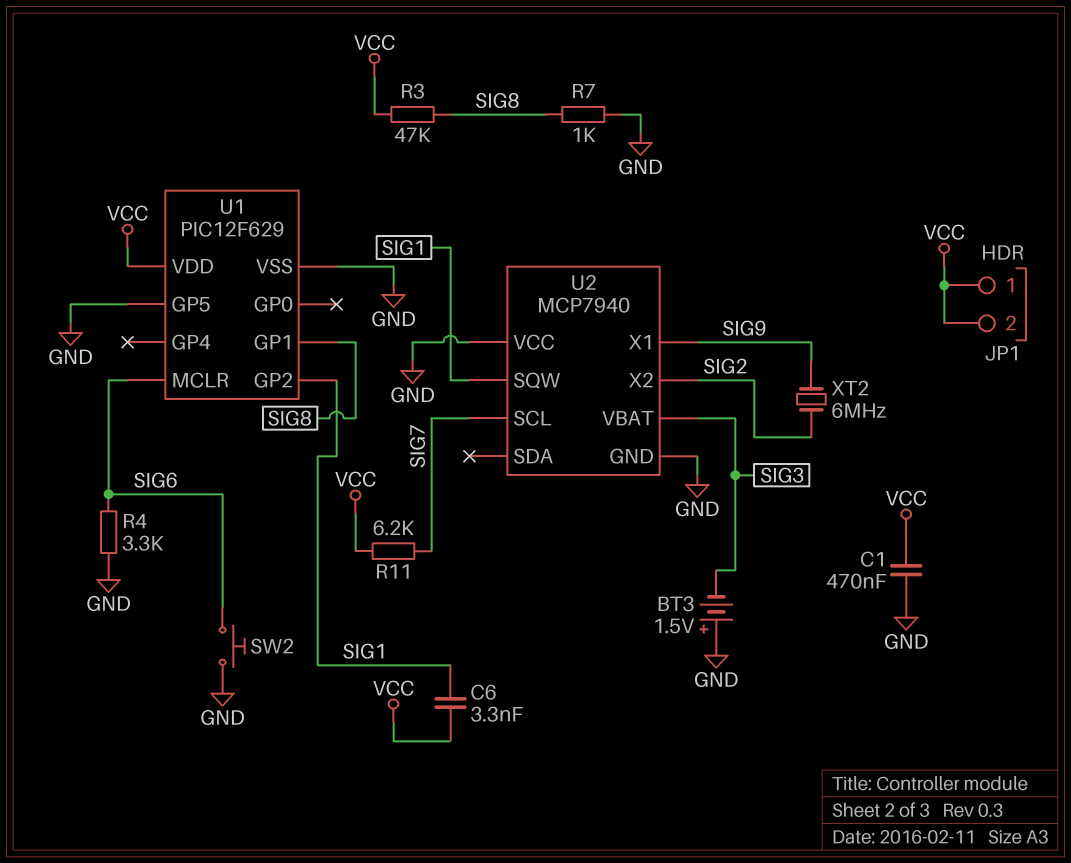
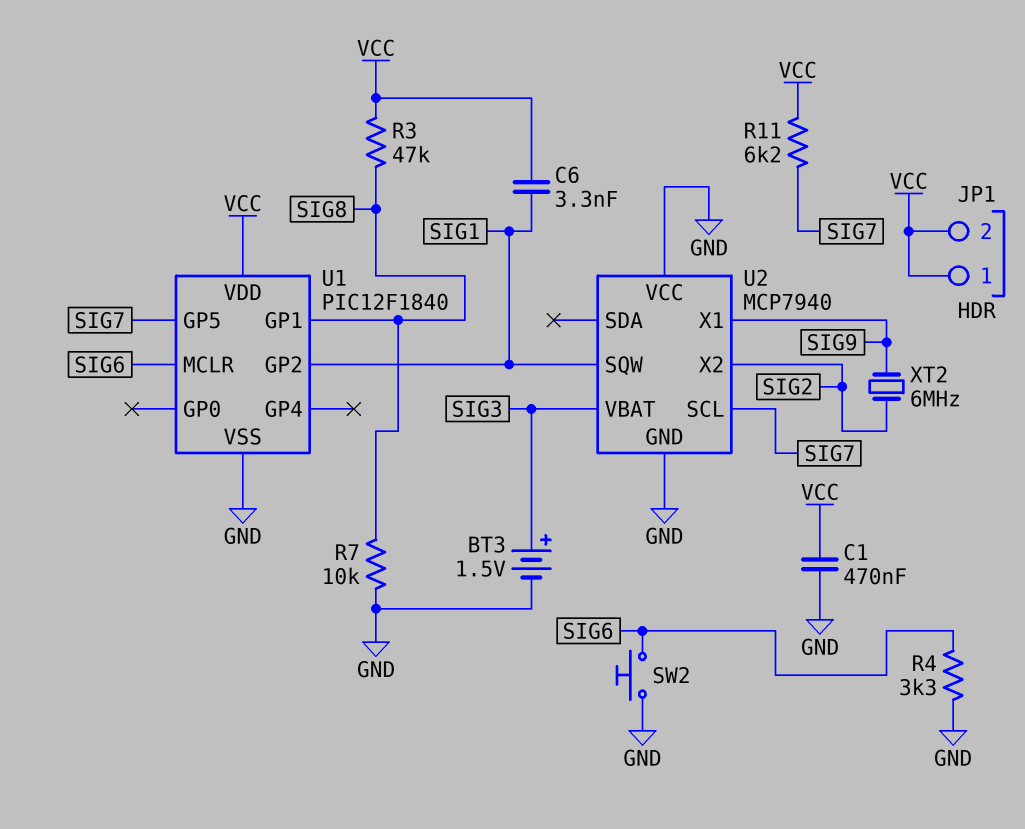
BT3: 1.5V (plus GND, minus SIG3) -> 1.5V (plus SIG3, minus GND)
R7: 1k (GND, SIG8) -> 10k (GND, SIG8)
U1: PIC12F629 -> PIC12F1840
U1 pin GP5: GND -> SIG7

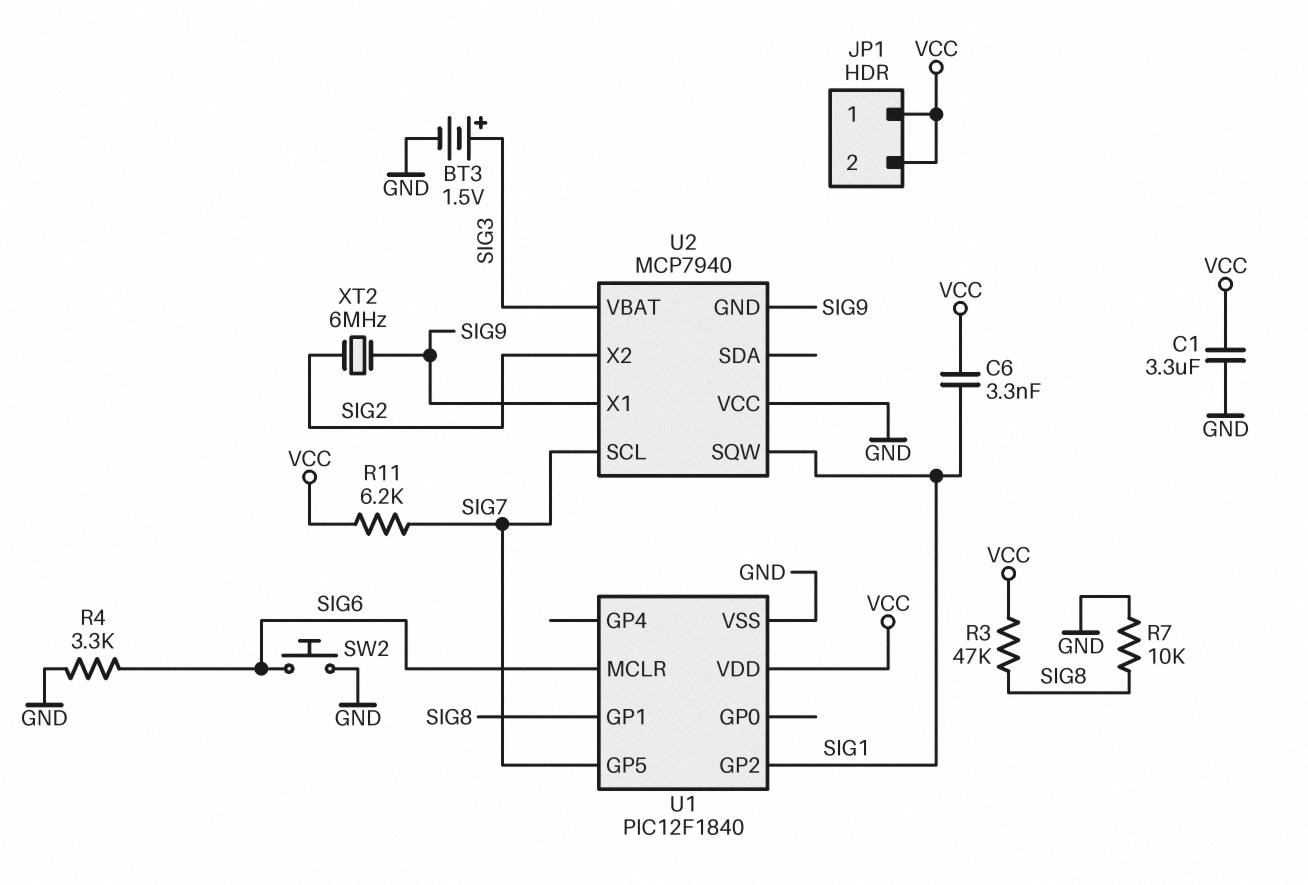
C1: 470nF (GND, VCC) -> 3.3uF (GND, VCC)
U2 pin GND: GND -> SIG9

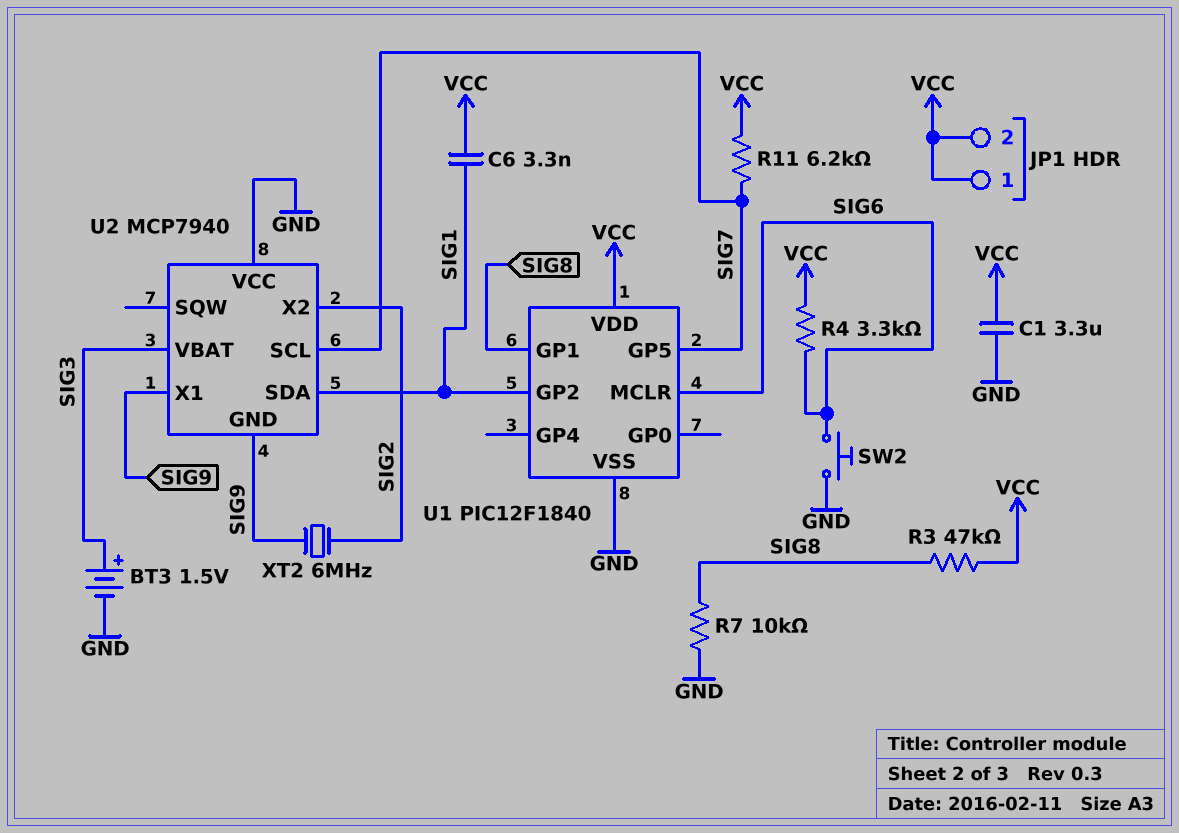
R4: 3.3k (GND, SIG6) -> 3.3k (SIG6, VCC)
U2 pin SDA: none -> SIG1
U2 pin SQW: SIG1 -> none

